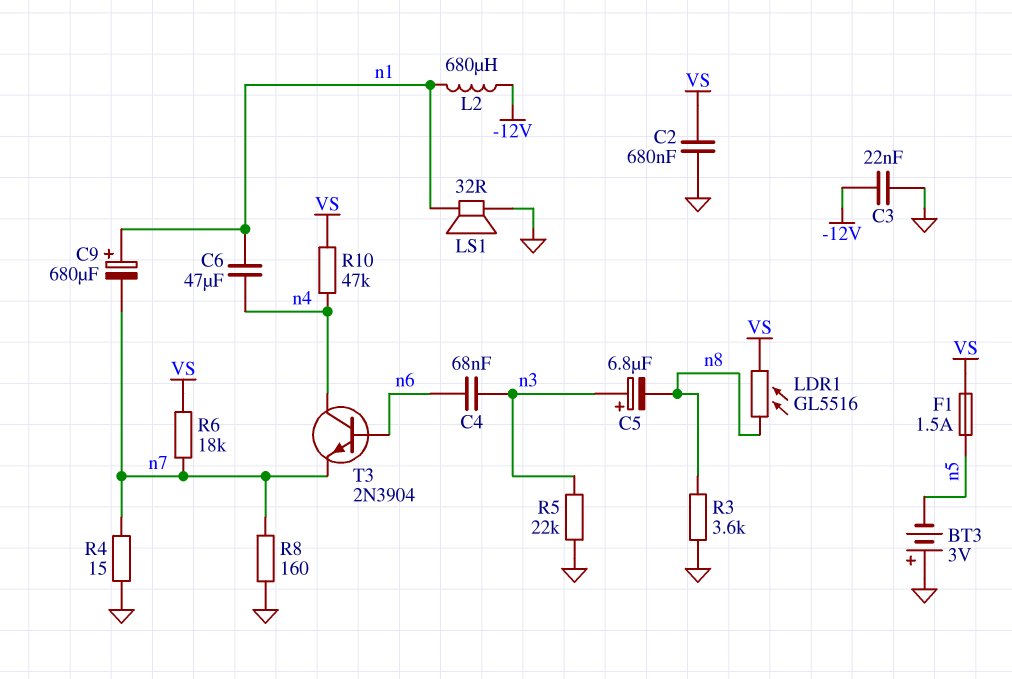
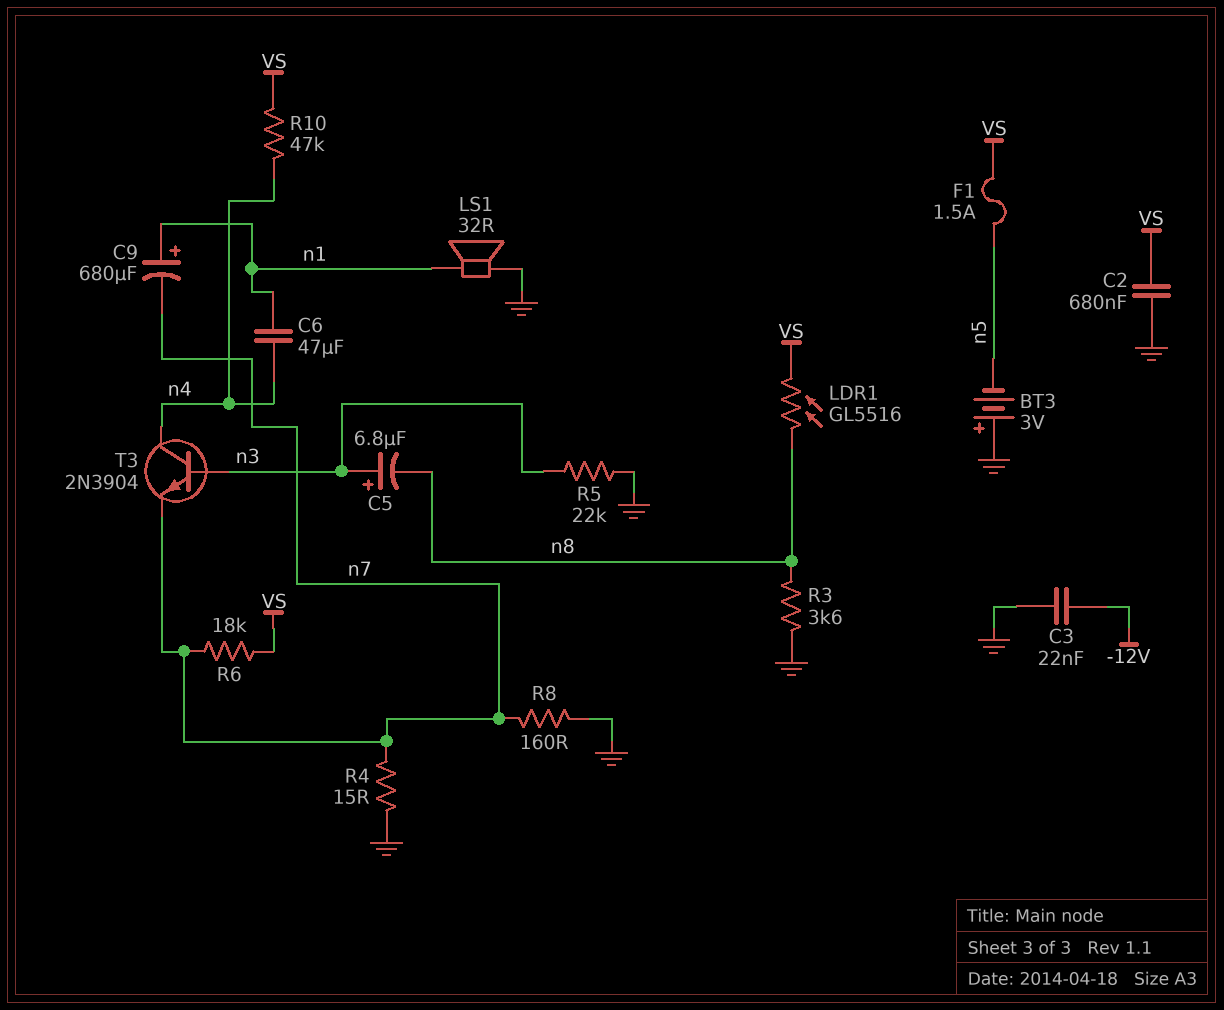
C4: 68nF (n3, n6) -> none
L2: 680uH (-12V, n1) -> none
T3: NPN 2N3904 (B n6, C n4, E n7) -> NPN 2N3904 (B n3, C n4, E n7)

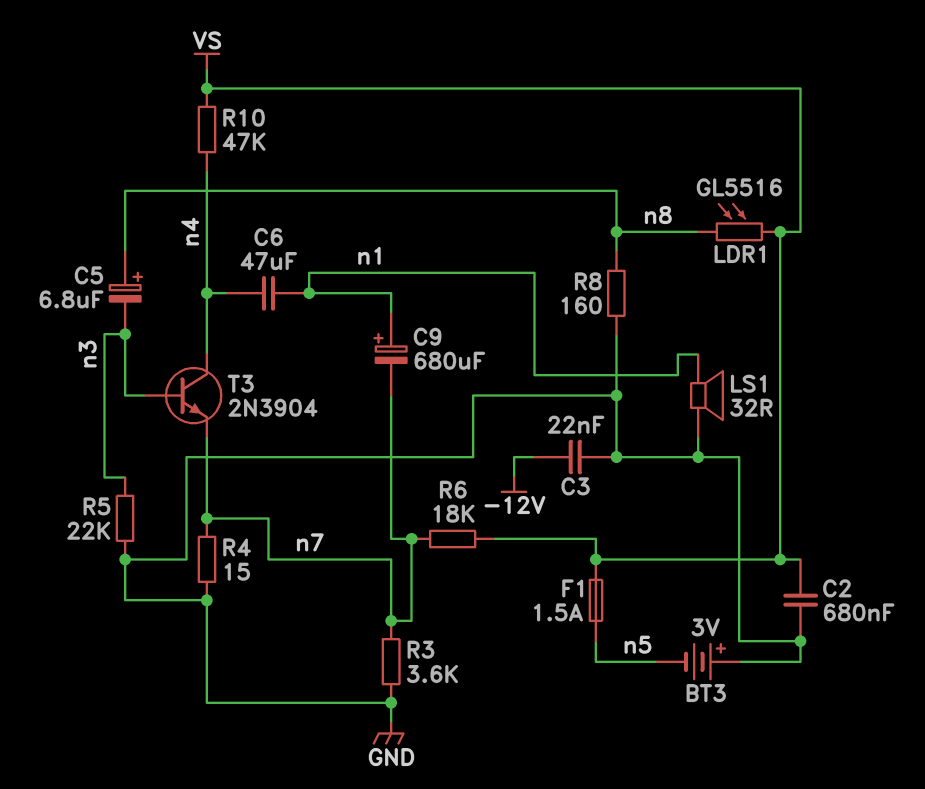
C5: 6.8uF (plus n3, minus n8) -> 6.8uF (plus n8, minus n3)
R3: 3.6k (GND, n8) -> 3.6k (GND, n7)
R8: 160 (GND, n7) -> 160 (GND, n8)

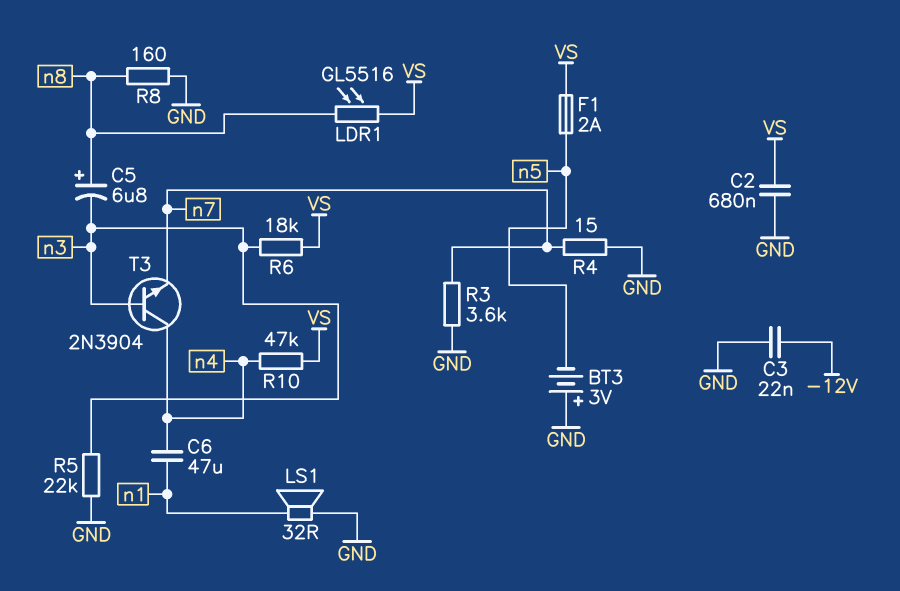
C9: 680uF (plus n1, minus n7) -> none
F1: 1.5A (VS, n5) -> 2A (VS, n5)
R6: 18k (VS, n7) -> 18k (VS, n3)

